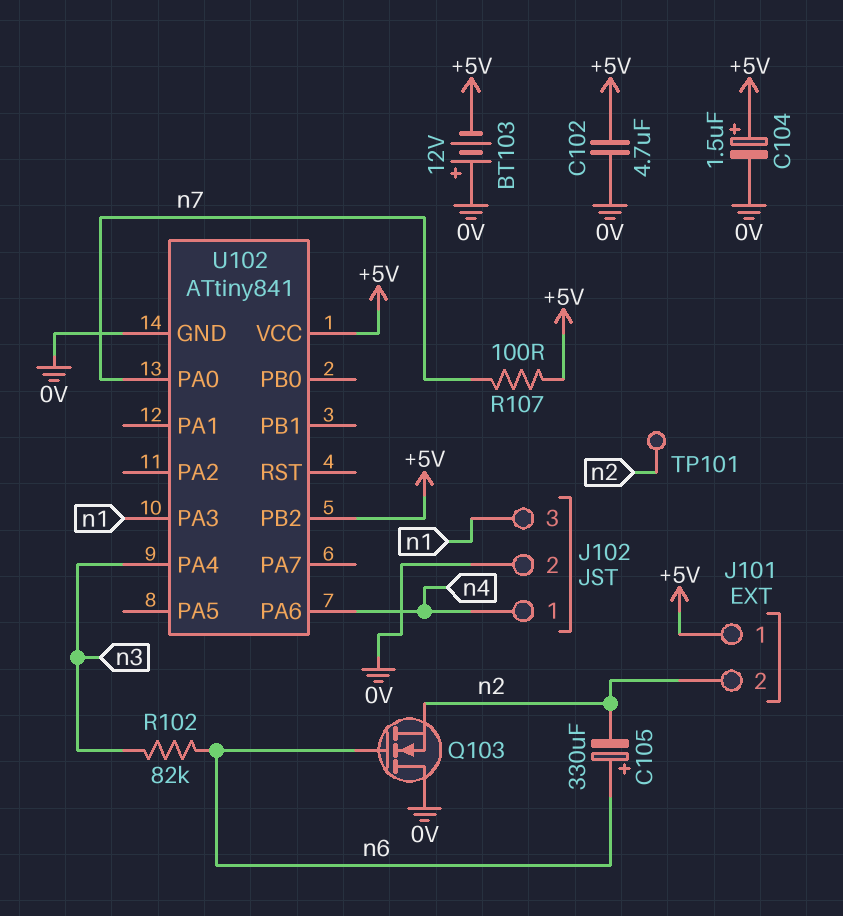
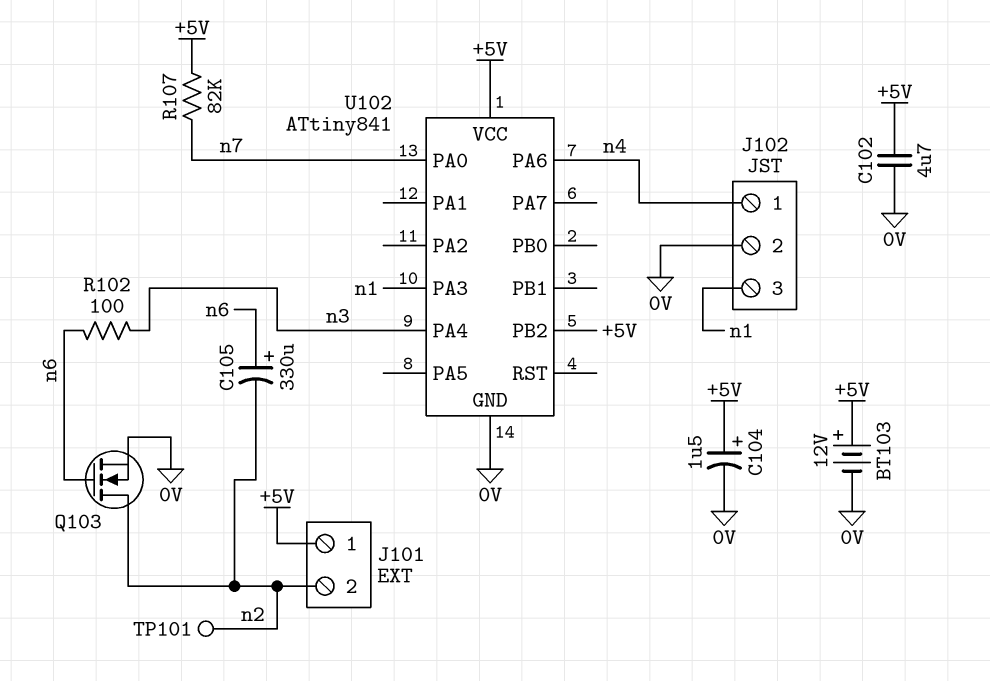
BT103: 12V (plus 0V, minus +5V) -> 12V (plus +5V, minus 0V)
Q103: NMOS (G n6, D 0V, S n2) -> NMOS (G n6, D n2, S 0V)
R102: 82k (n3, n6) -> 100 (n3, n6)
R107: 100 (+5V, n7) -> 82k (+5V, n7)

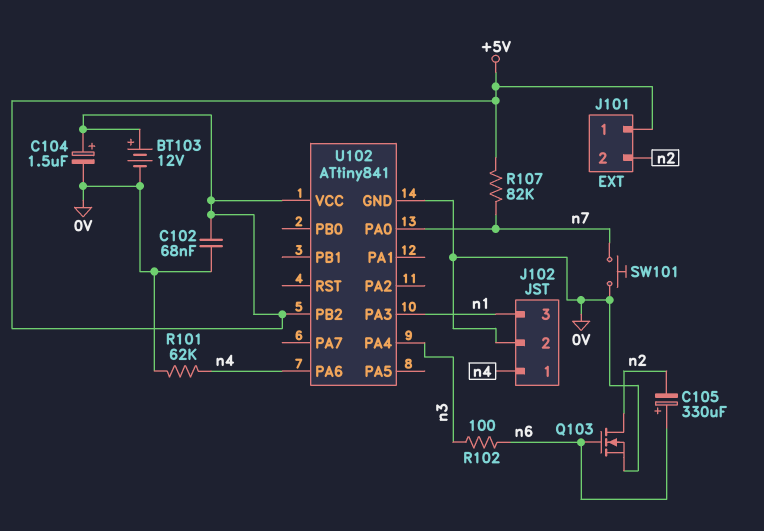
C102: 4.7uF (+5V, 0V) -> 68nF (+5V, 0V)
R101: none -> 62k (0V, n4)
SW101: none -> button (0V, n7)
TP101: test point (n2) -> none

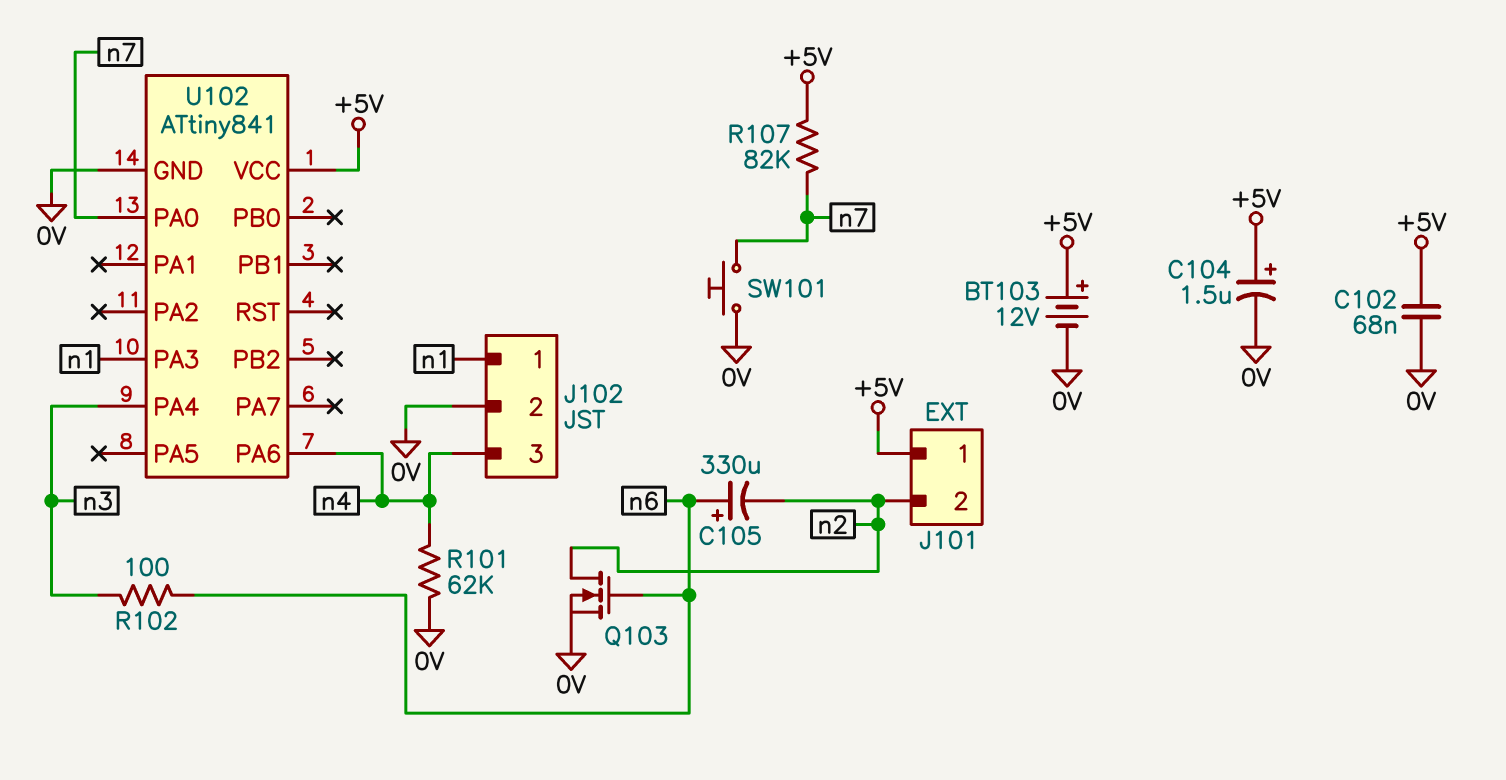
J102 pin 1: n4 -> n1
J102 pin 3: n1 -> n4
U102 pin PB2: +5V -> none

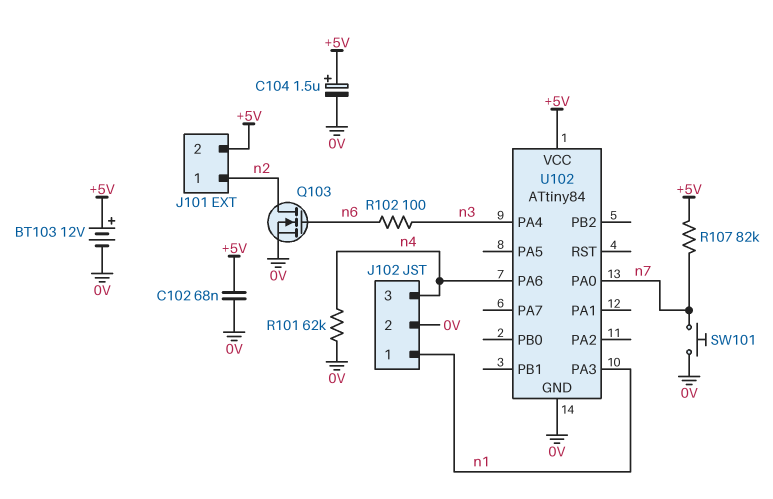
C105: 330uF (plus n6, minus n2) -> none
J101 pin 1: +5V -> n2
J101 pin 2: n2 -> +5V
U102: ATtiny841 -> ATtiny84

